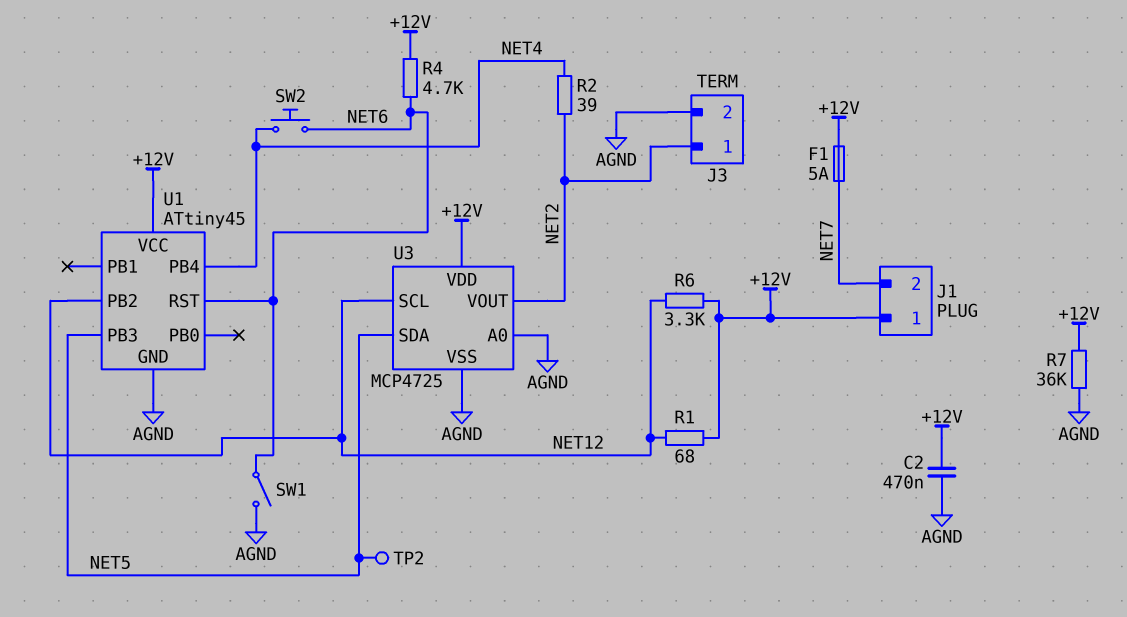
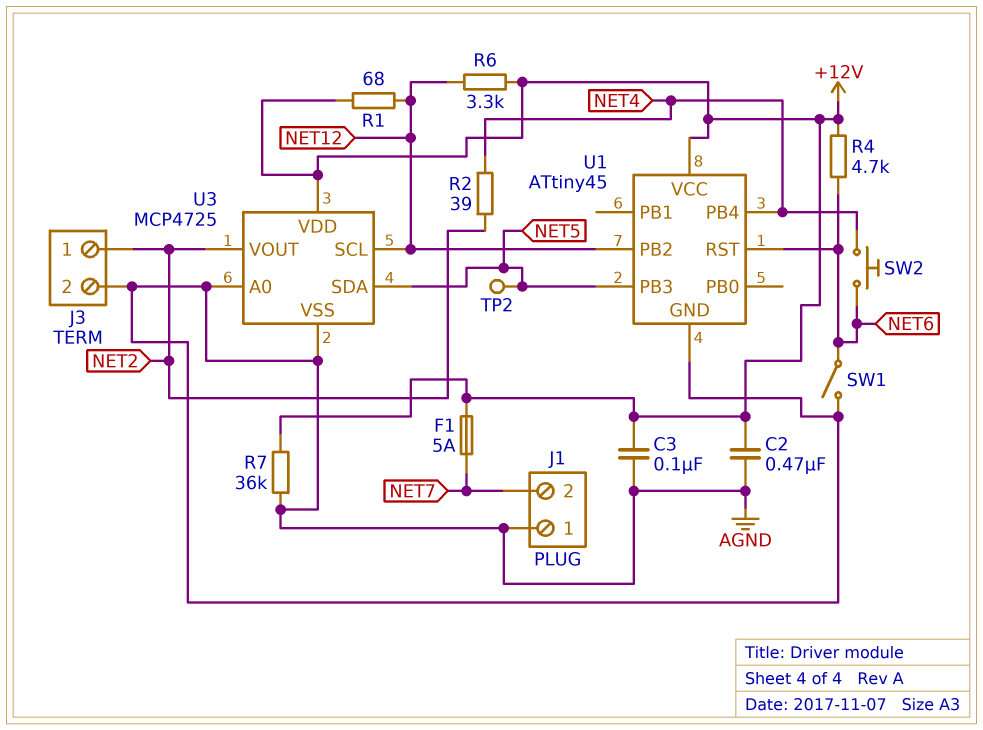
C3: none -> 100nF (+12V, AGND)
J1 pin 1: +12V -> AGND

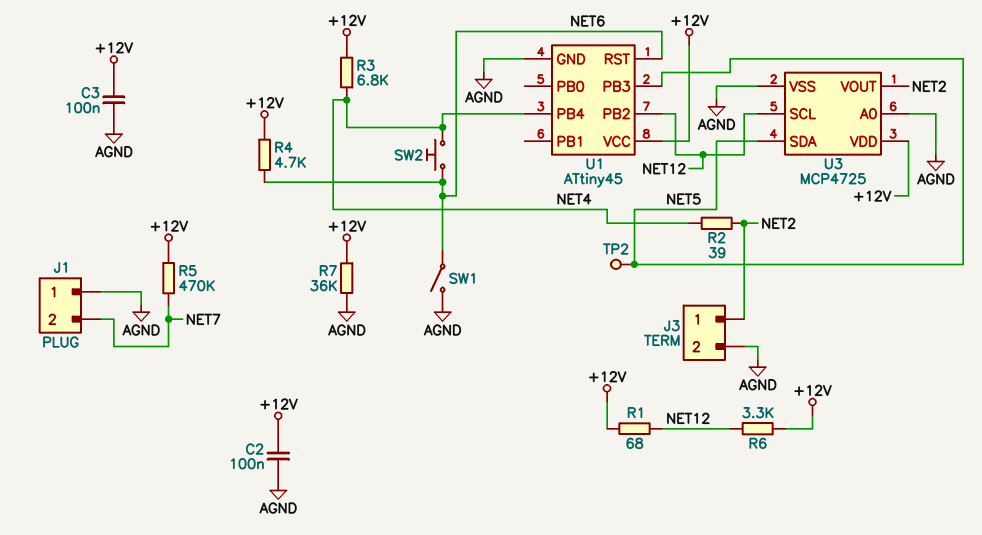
C2: 470nF (+12V, AGND) -> 100nF (+12V, AGND)
F1: 5A (+12V, NET7) -> none
R3: none -> 6.8k (+12V, NET4)
R5: none -> 470k (+12V, NET7)

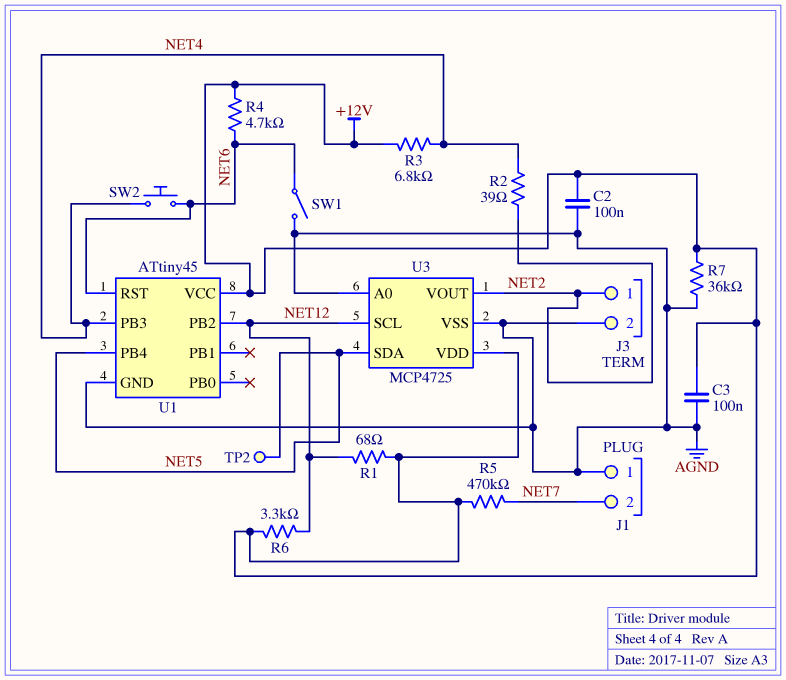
U1 pin PB3: NET5 -> NET4
U1 pin PB4: NET4 -> NET5

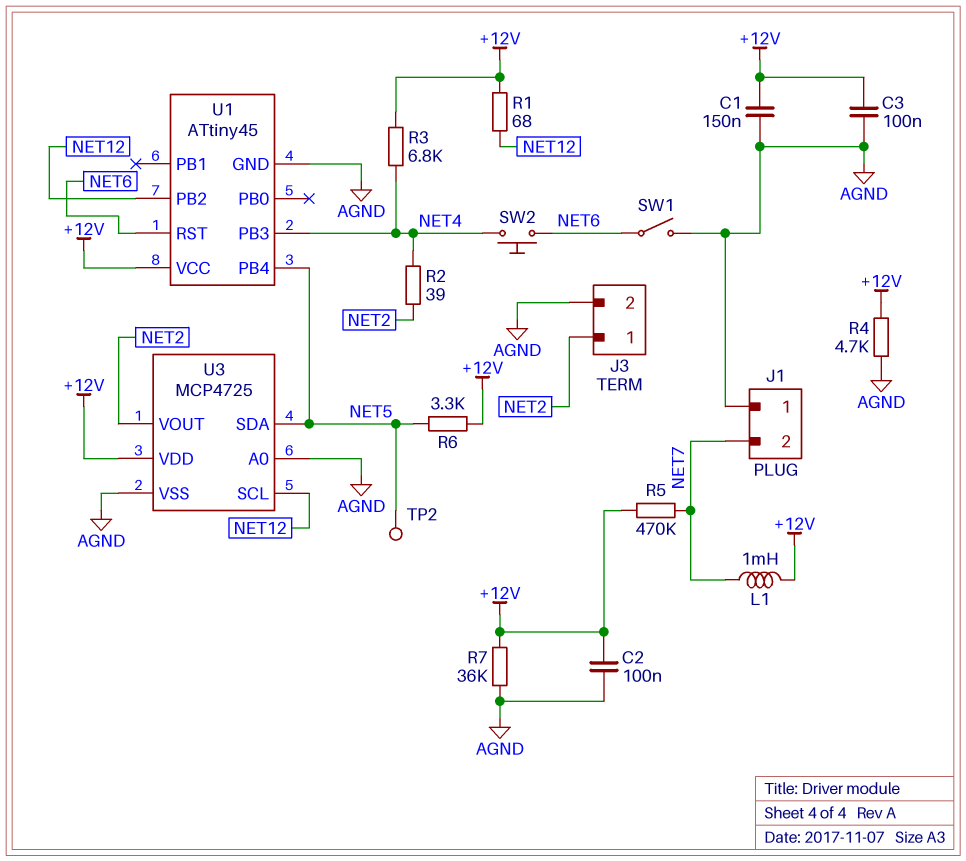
C1: none -> 150nF (+12V, AGND)
L1: none -> 1mH (+12V, NET7)
R4: 4.7k (+12V, NET6) -> 4.7k (+12V, AGND)
R6: 3.3k (+12V, NET12) -> 3.3k (+12V, NET5)

